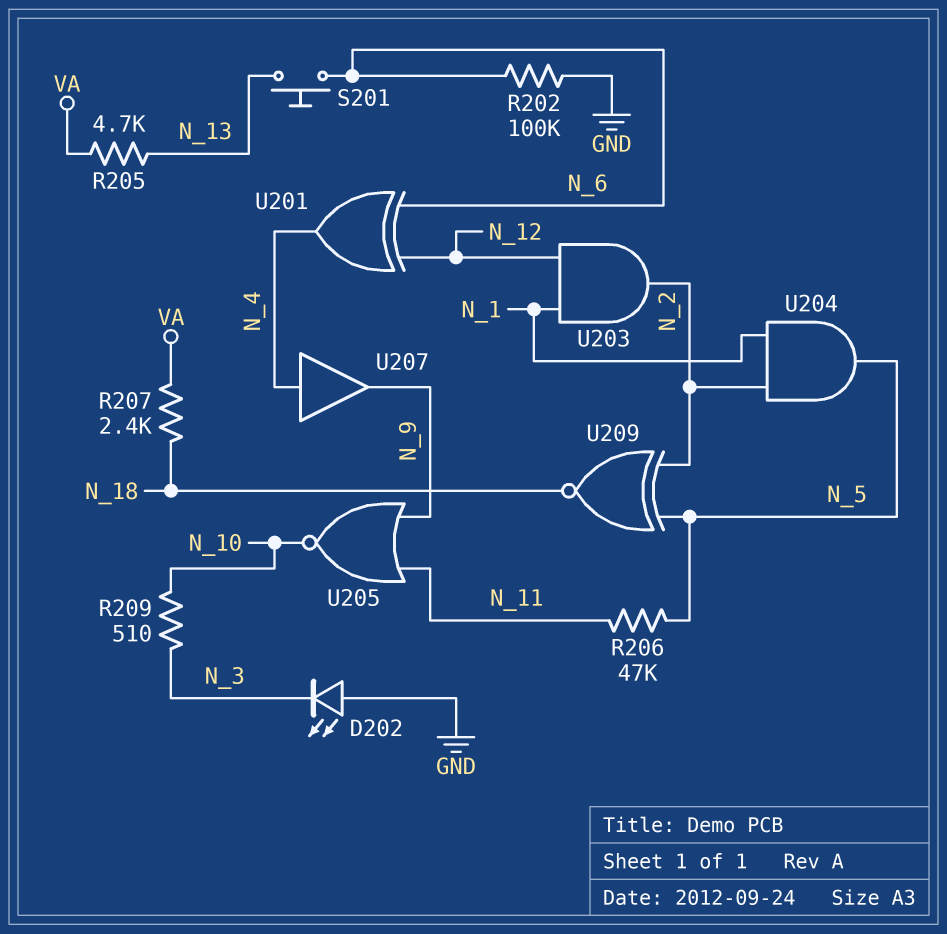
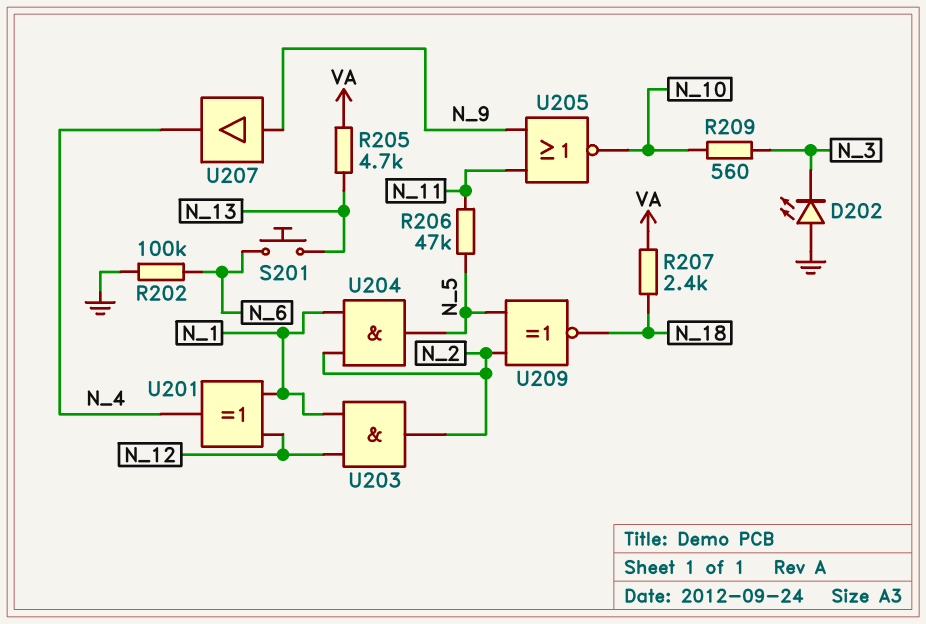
R209: 510 (N_3, N_10) -> 560 (N_3, N_10)
U201: XOR (in N_6, in N_12, out N_4) -> XOR (in N_1, in N_12, out N_4)
U207: buffer (in N_4, out N_9) -> buffer (in N_9, out N_4)

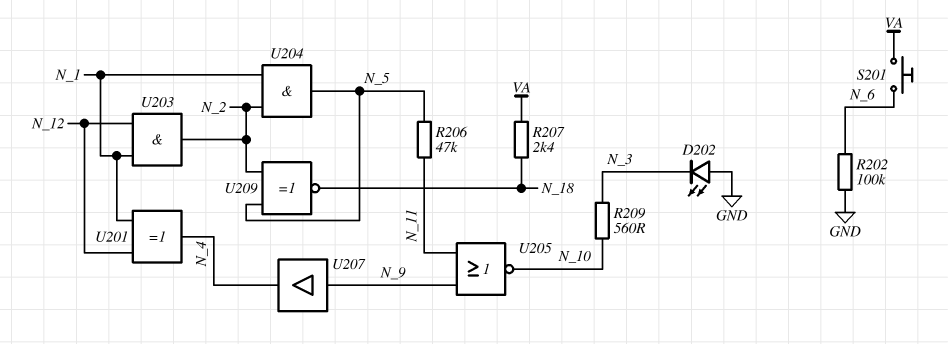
R205: 4.7k (N_13, VA) -> none
S201: button (N_6, N_13) -> button (N_6, VA)

